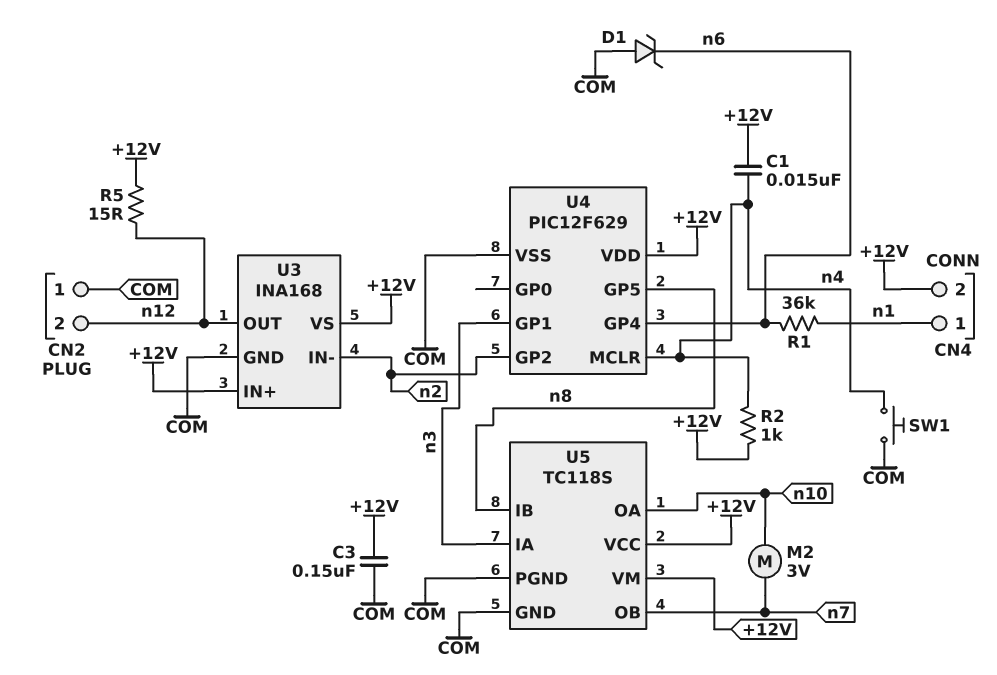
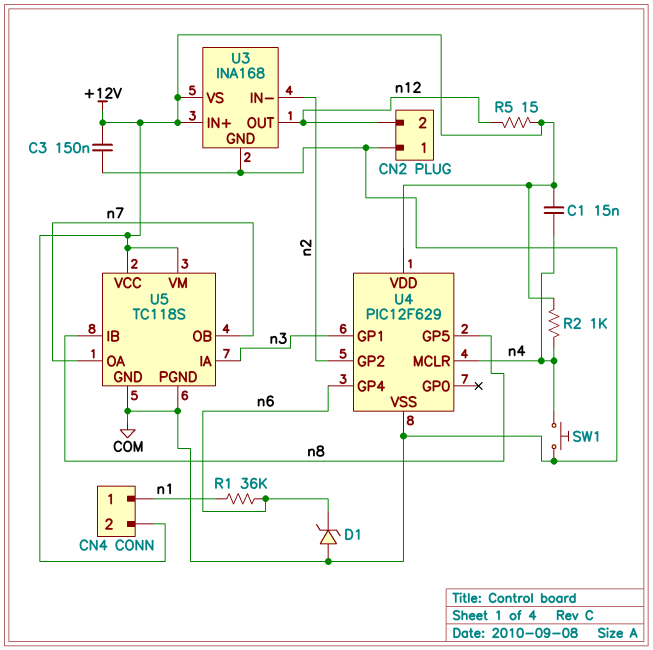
M2: motor 3V (n7, n10) -> none
U5 pin OA: n10 -> n7

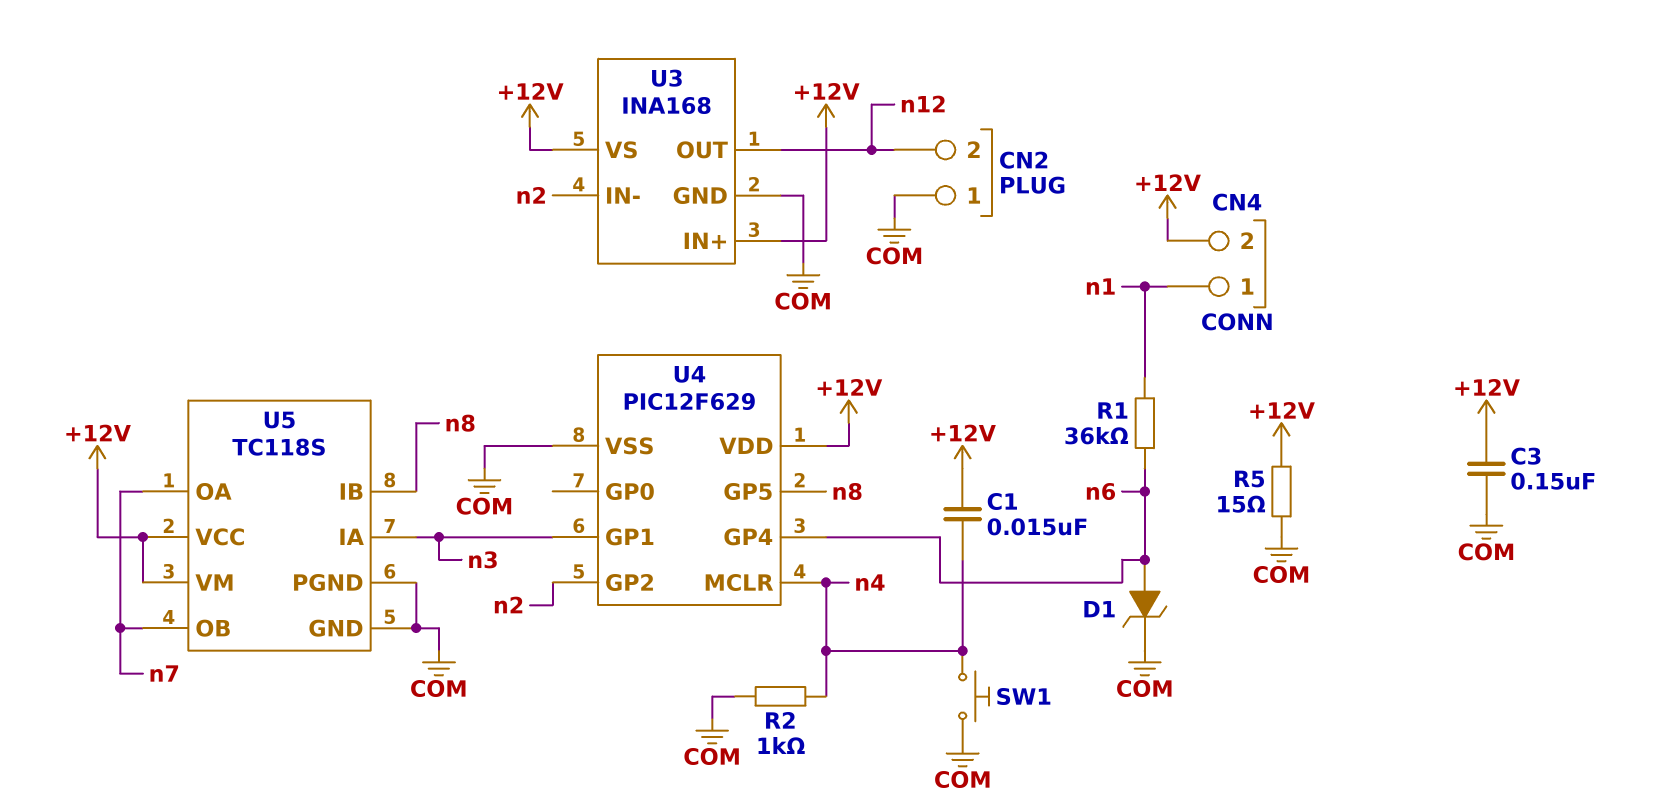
D1: zener (A COM, K n6) -> zener (A n6, K COM)
R2: 1k (+12V, n4) -> 1k (COM, n4)
R5: 15 (+12V, n12) -> 15 (+12V, COM)

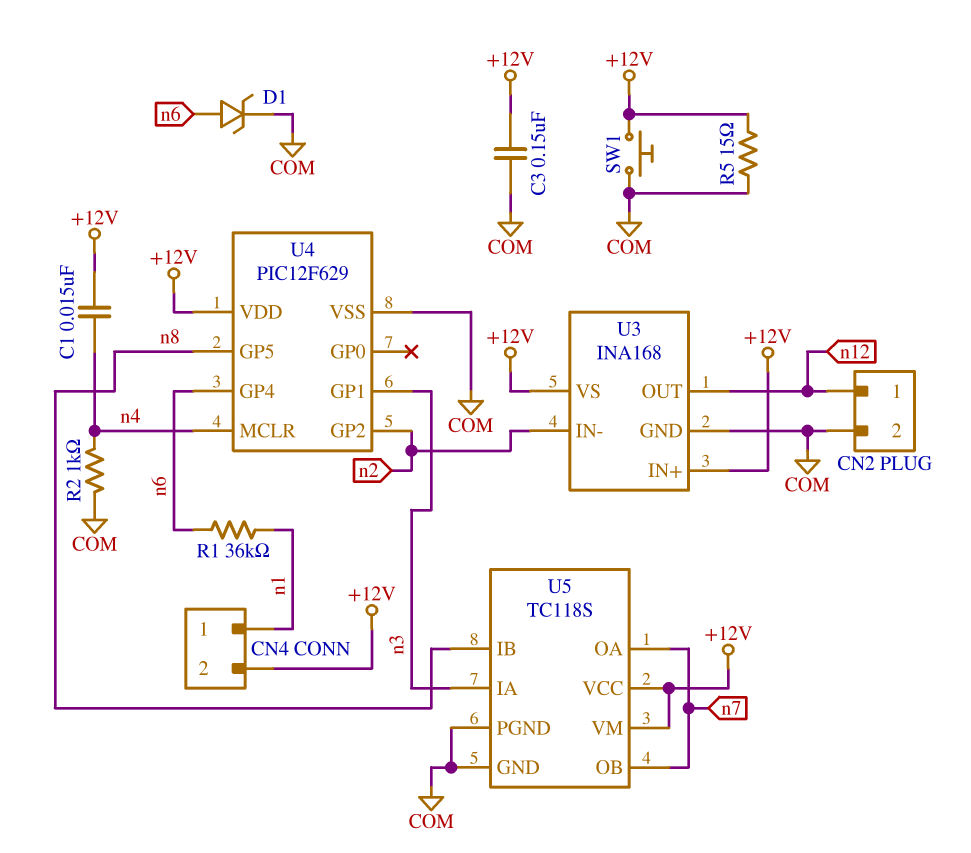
CN2 pin 1: COM -> n12
CN2 pin 2: n12 -> COM
SW1: button (COM, n4) -> button (+12V, COM)

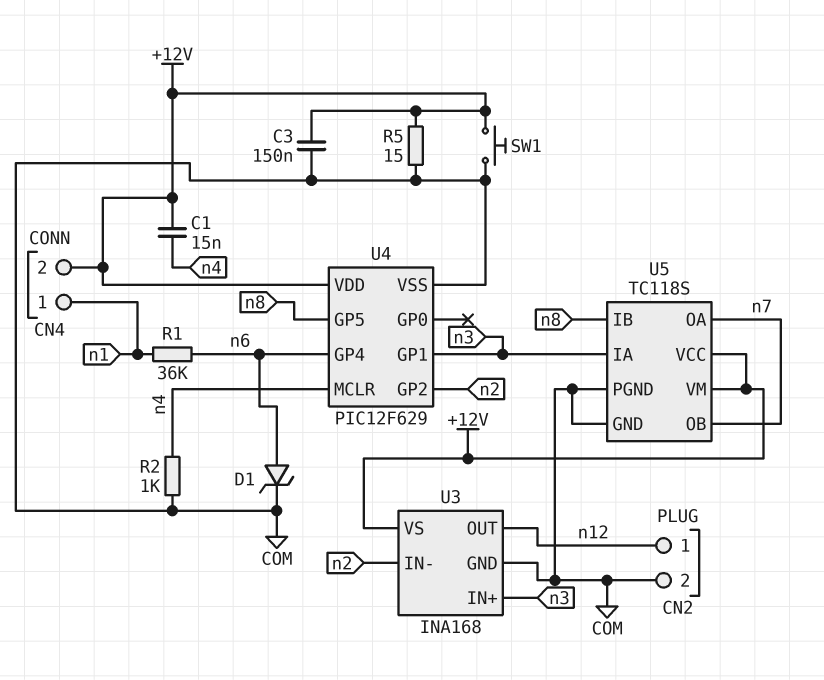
U3 pin IN+: +12V -> n3

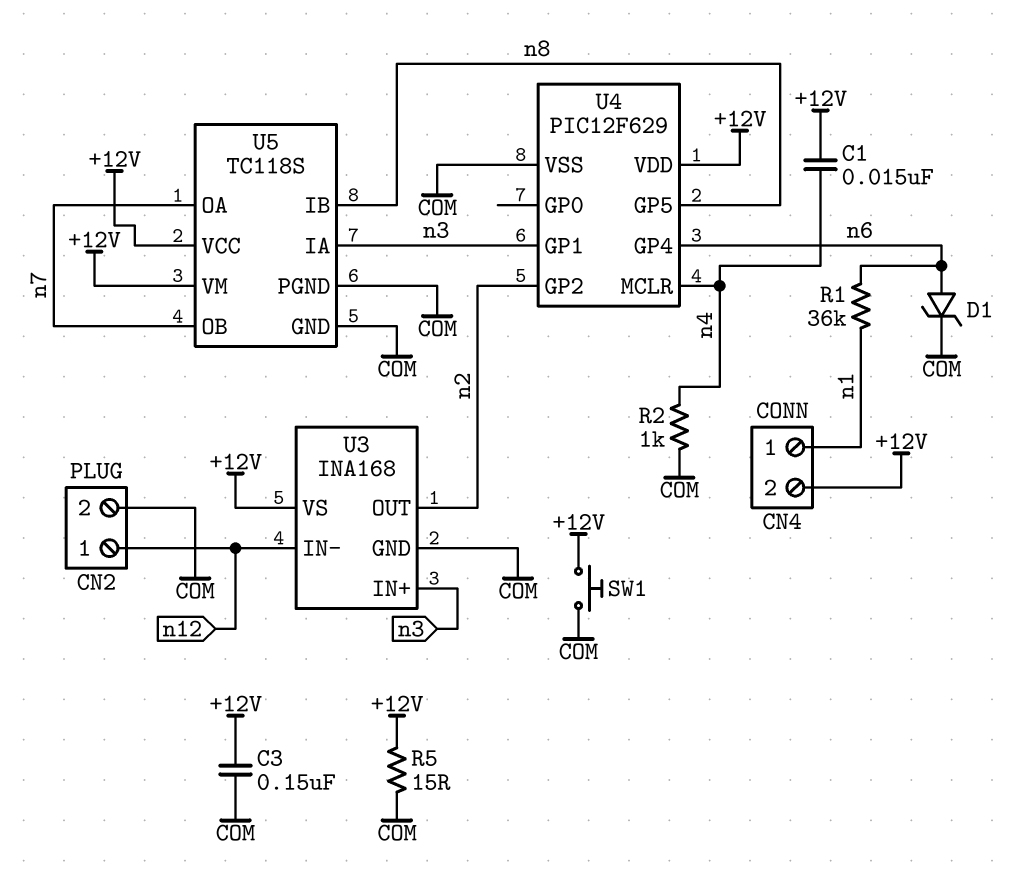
U3 pin IN-: n2 -> n12
U3 pin OUT: n12 -> n2

